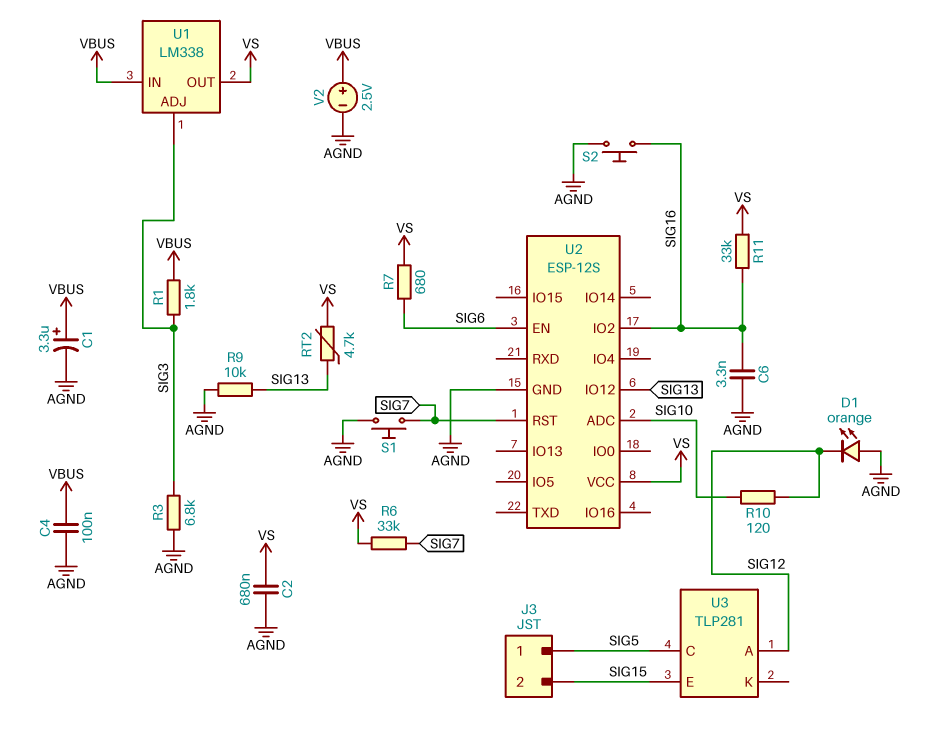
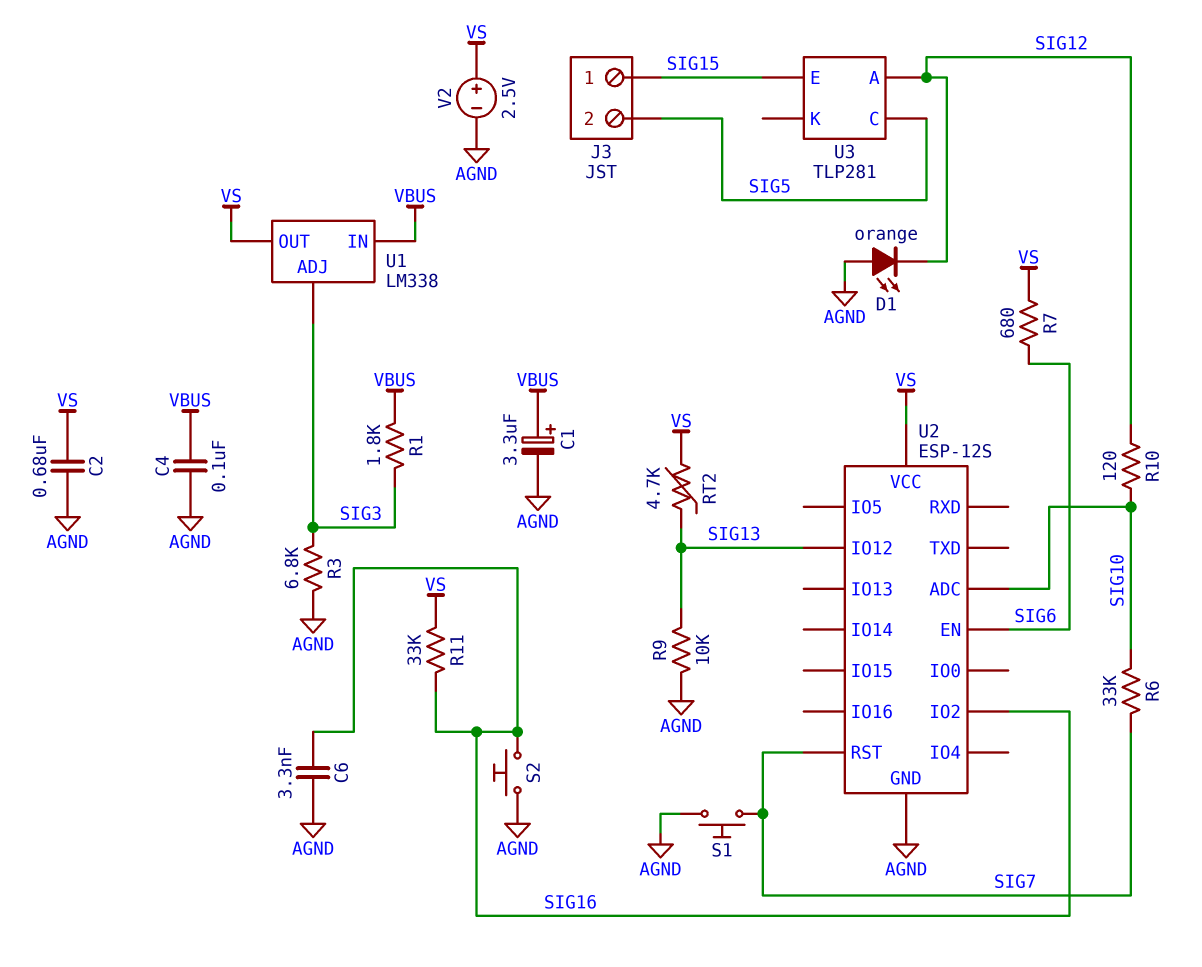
J3 pin 1: SIG5 -> SIG15
J3 pin 2: SIG15 -> SIG5
R6: 33k (SIG7, VS) -> 33k (SIG7, SIG10)
V2: 2.5V (plus VBUS, minus AGND) -> 2.5V (plus VS, minus AGND)

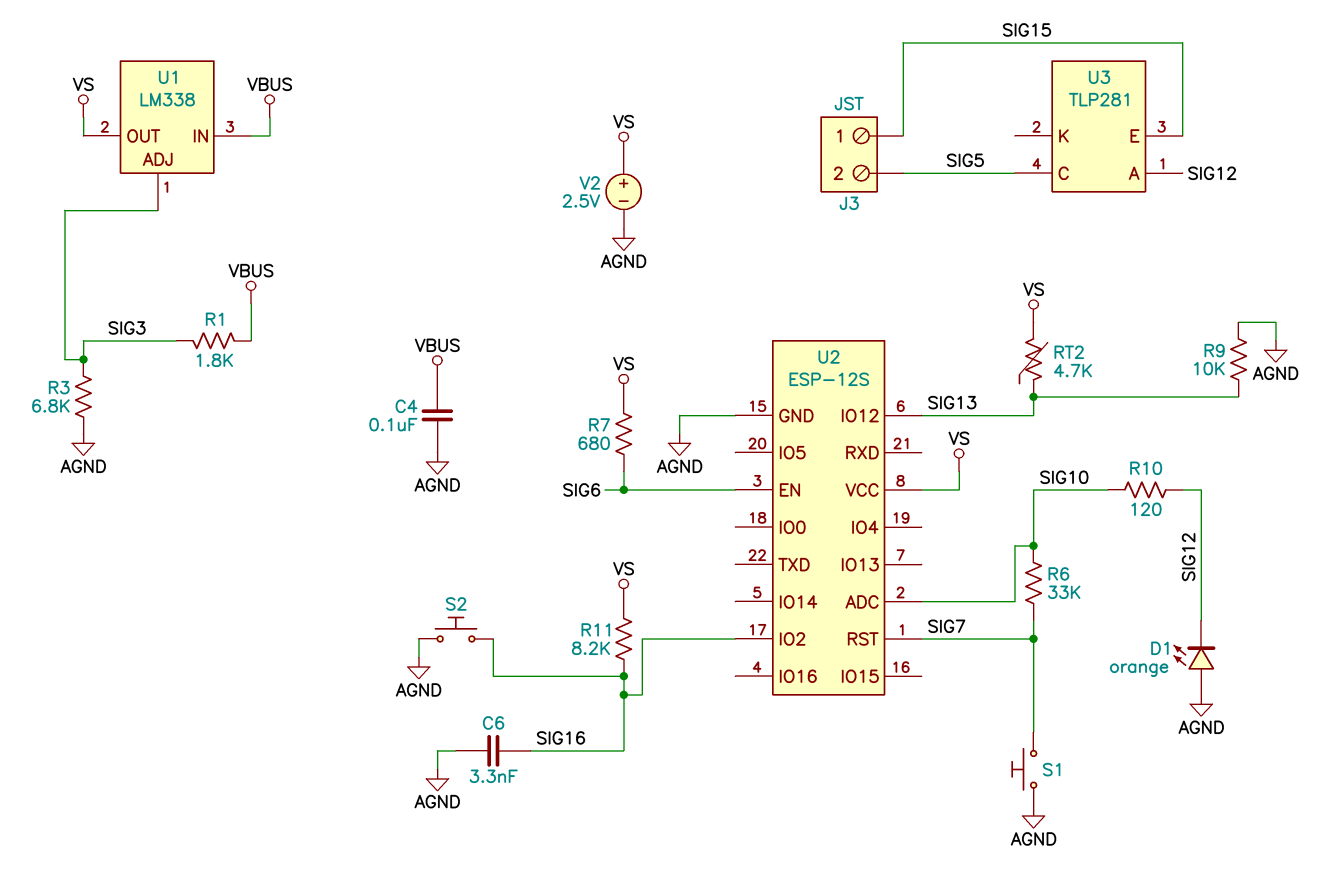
C1: 3.3uF (plus VBUS, minus AGND) -> none
C2: 680nF (AGND, VS) -> none
R11: 33k (SIG16, VS) -> 8.2k (SIG16, VS)

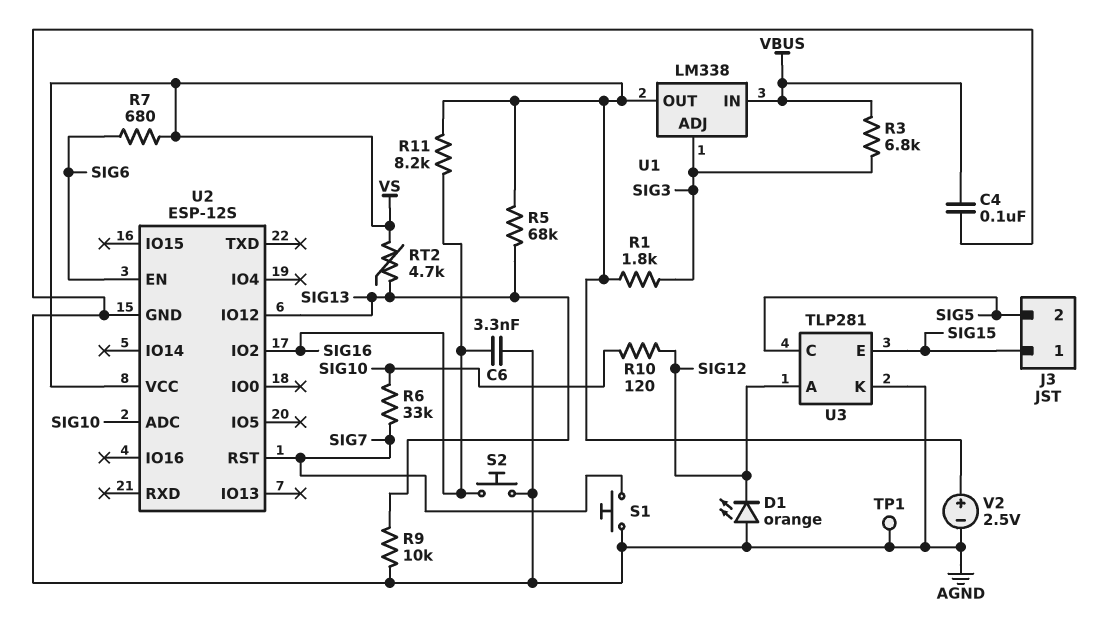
R1: 1.8k (SIG3, VBUS) -> 1.8k (SIG3, VS)
R3: 6.8k (AGND, SIG3) -> 6.8k (SIG3, VBUS)
R5: none -> 68k (SIG13, VS)
TP1: none -> test point (AGND)
U3 pin K: none -> AGND

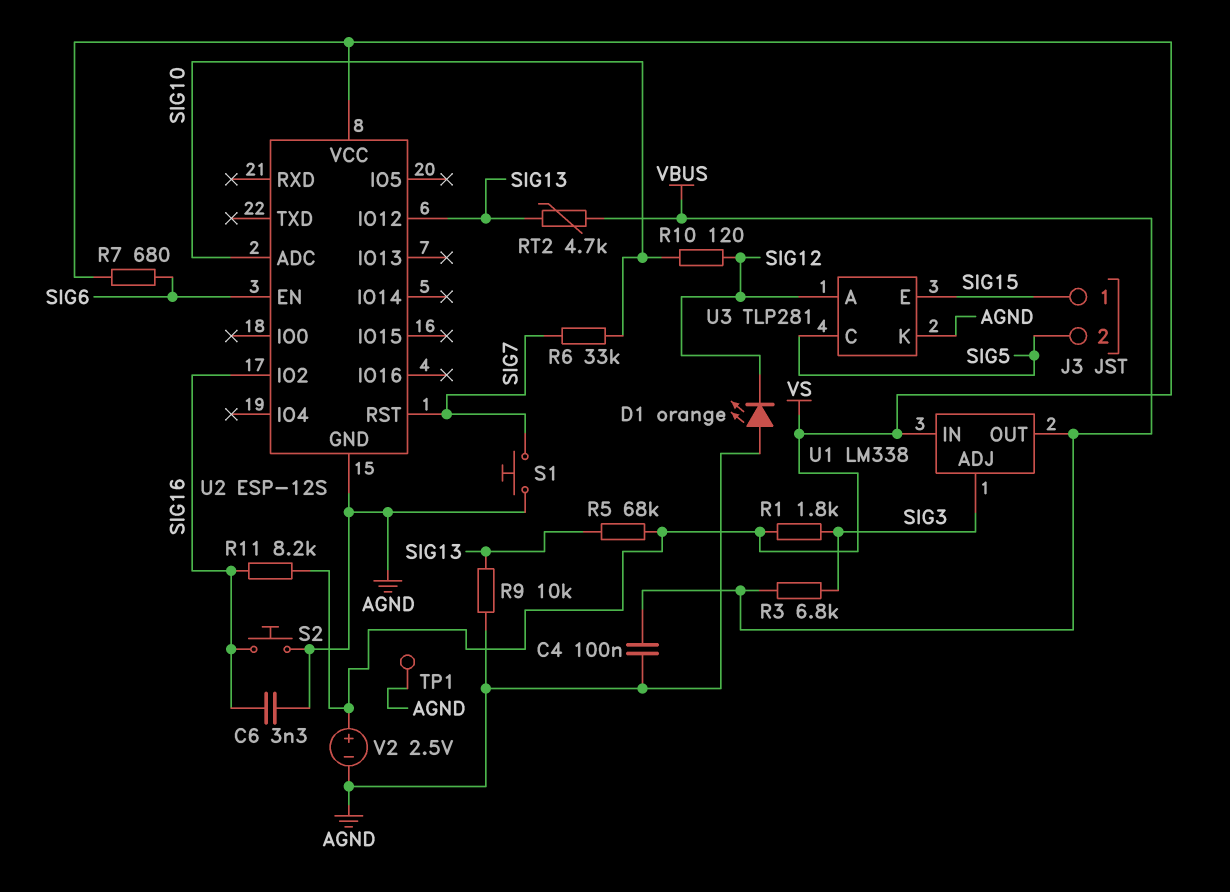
RT2: 4.7k (SIG13, VS) -> 4.7k (SIG13, VBUS)
U1 pin IN: VBUS -> VS
U1 pin OUT: VS -> VBUS

